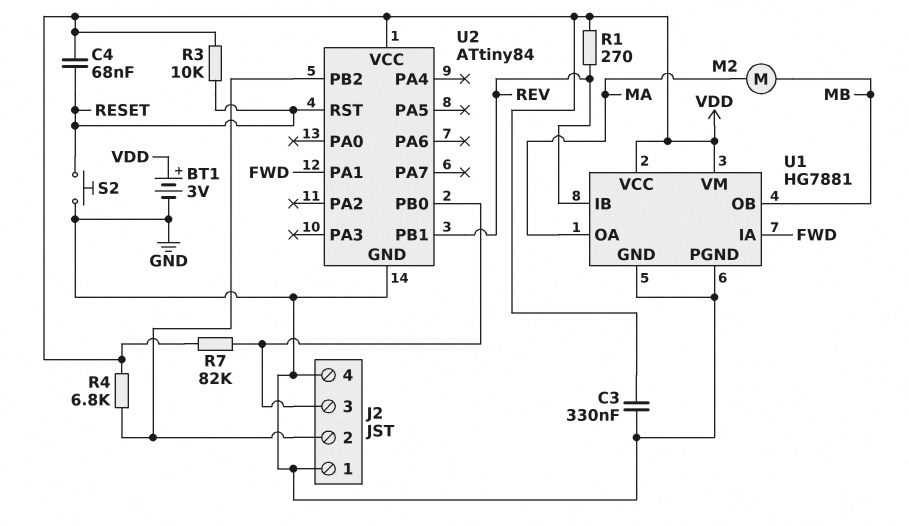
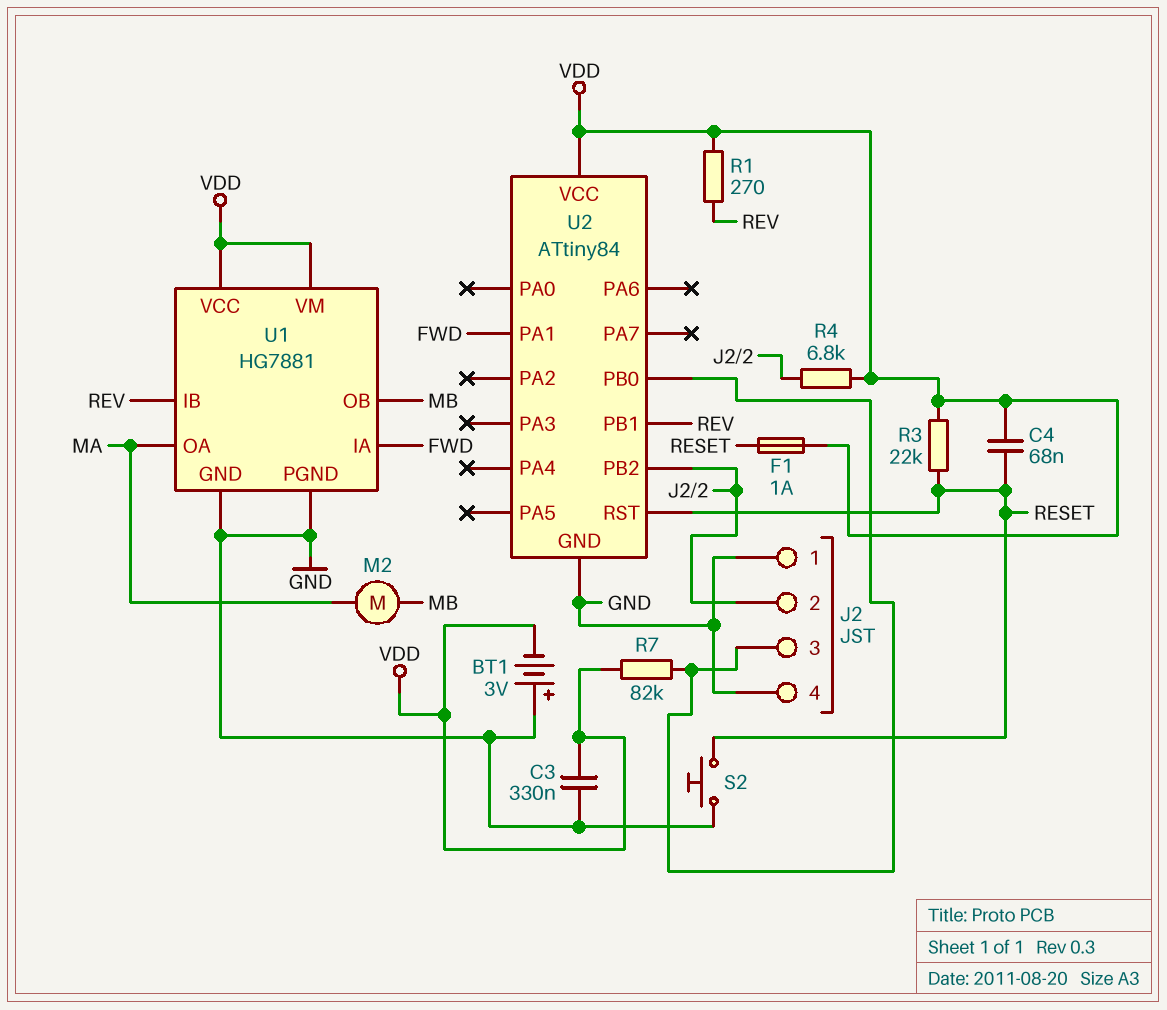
BT1: 3V (plus VDD, minus GND) -> 3V (plus GND, minus VDD)
F1: none -> 1A (RESET, VDD)
R3: 10k (RESET, VDD) -> 22k (RESET, VDD)

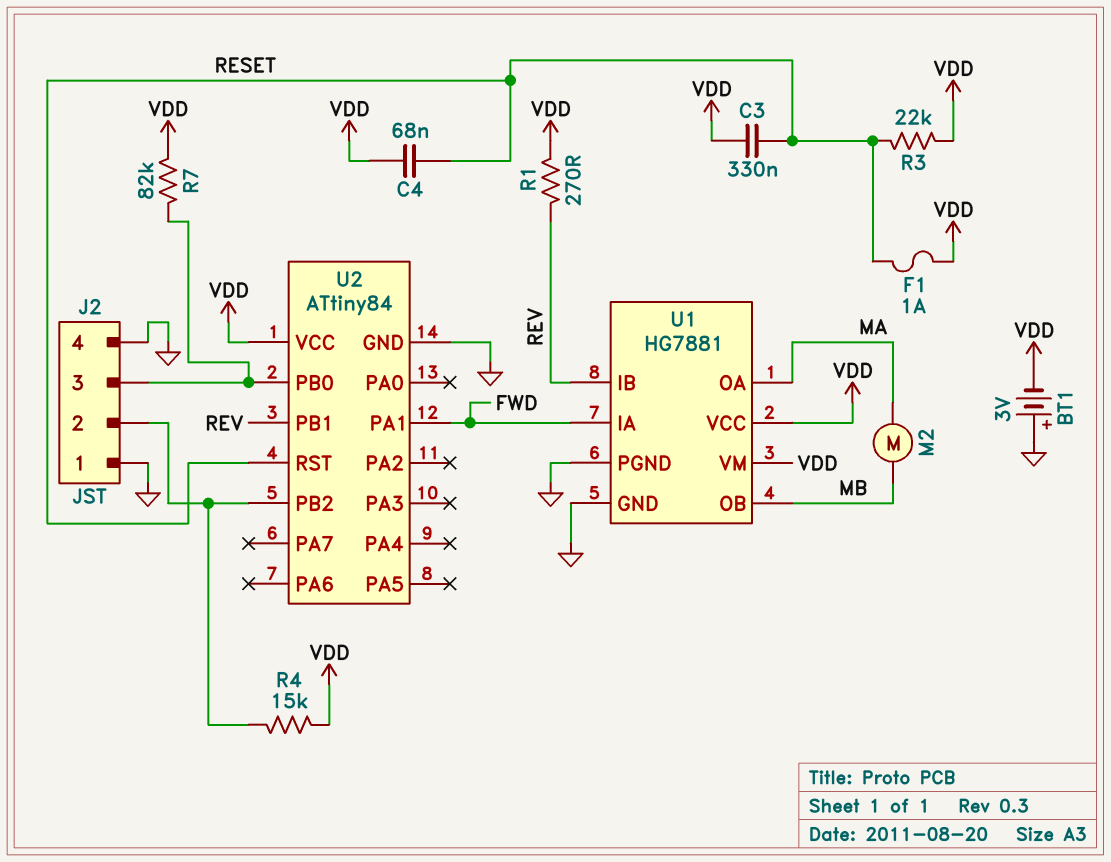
C3: 330nF (GND, VDD) -> 330nF (RESET, VDD)
R4: 6.8k (J2/2, VDD) -> 15k (J2/2, VDD)
S2: button (GND, RESET) -> none

